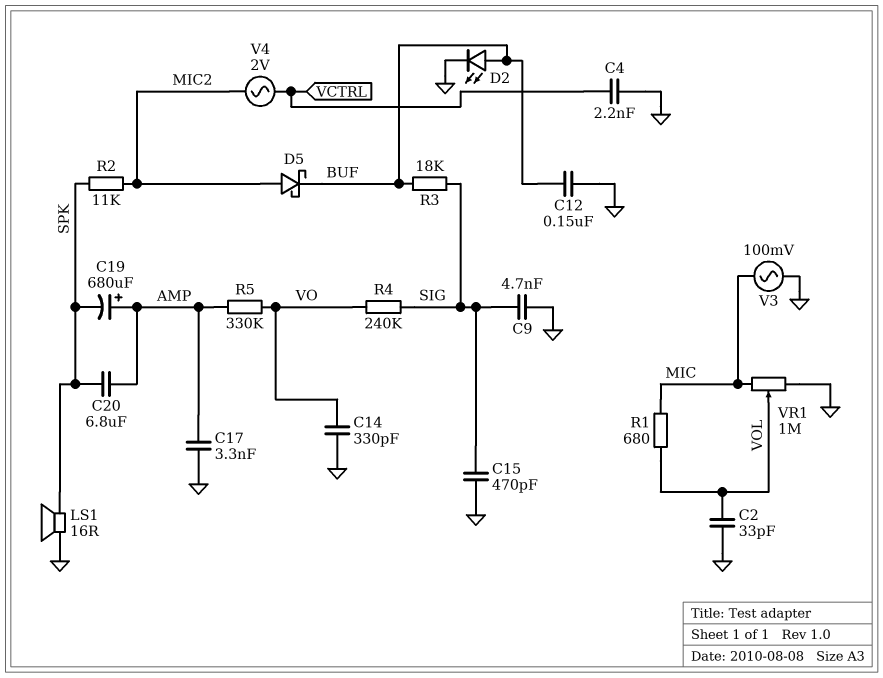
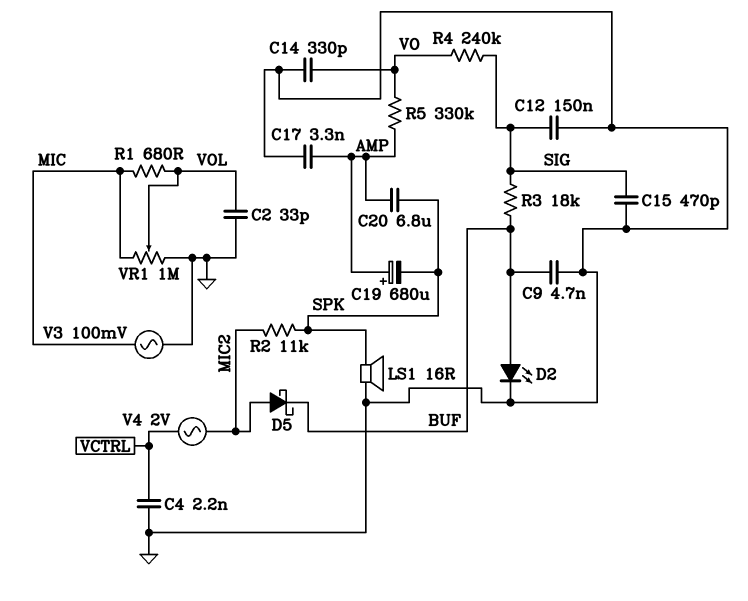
C9: 4.7nF (GND, SIG) -> 4.7nF (BUF, GND)
C12: 150nF (BUF, GND) -> 150nF (GND, SIG)

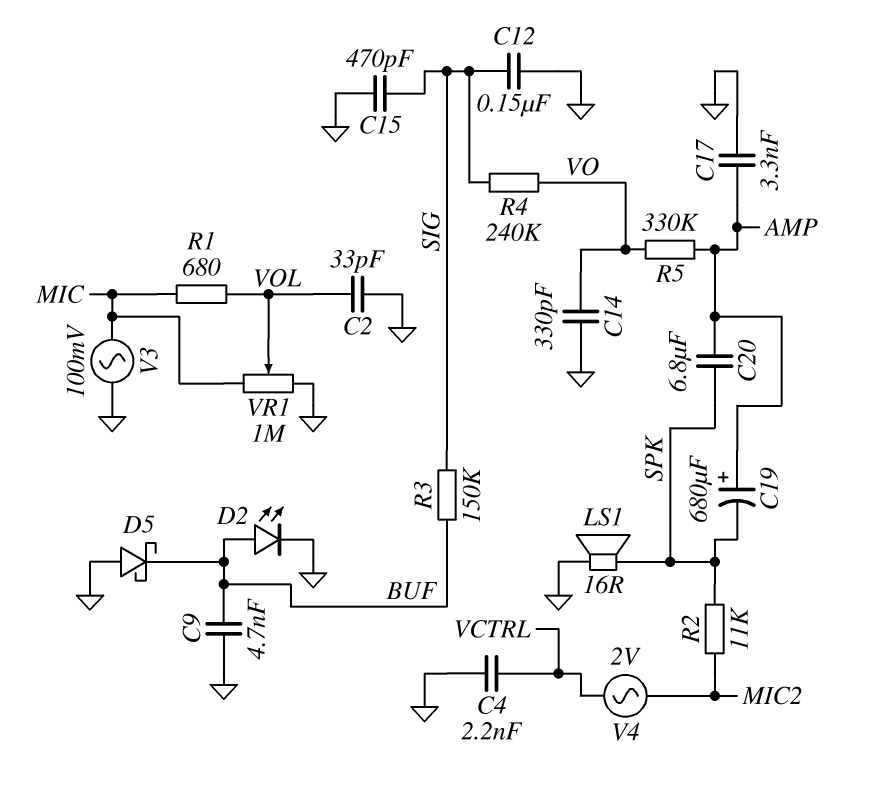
D5: schottky (A MIC2, K BUF) -> schottky (A GND, K BUF)
R3: 18k (BUF, SIG) -> 150k (BUF, SIG)

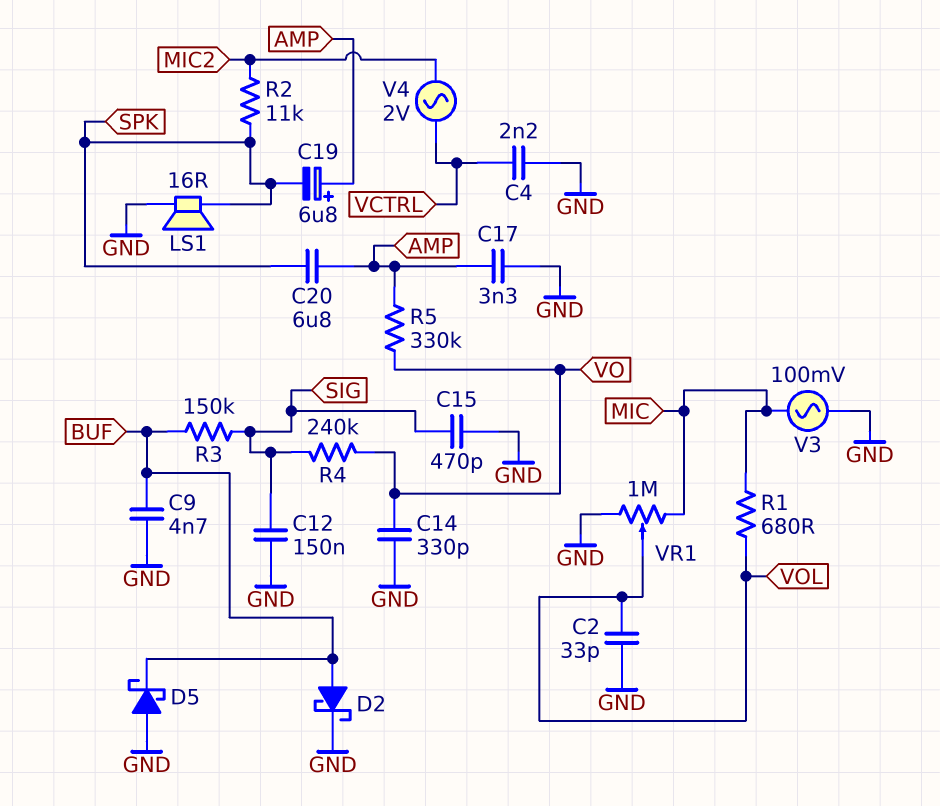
C19: 680uF (plus AMP, minus SPK) -> 6.8uF (plus AMP, minus SPK)
D2: LED (A BUF, K GND) -> schottky (A BUF, K GND)

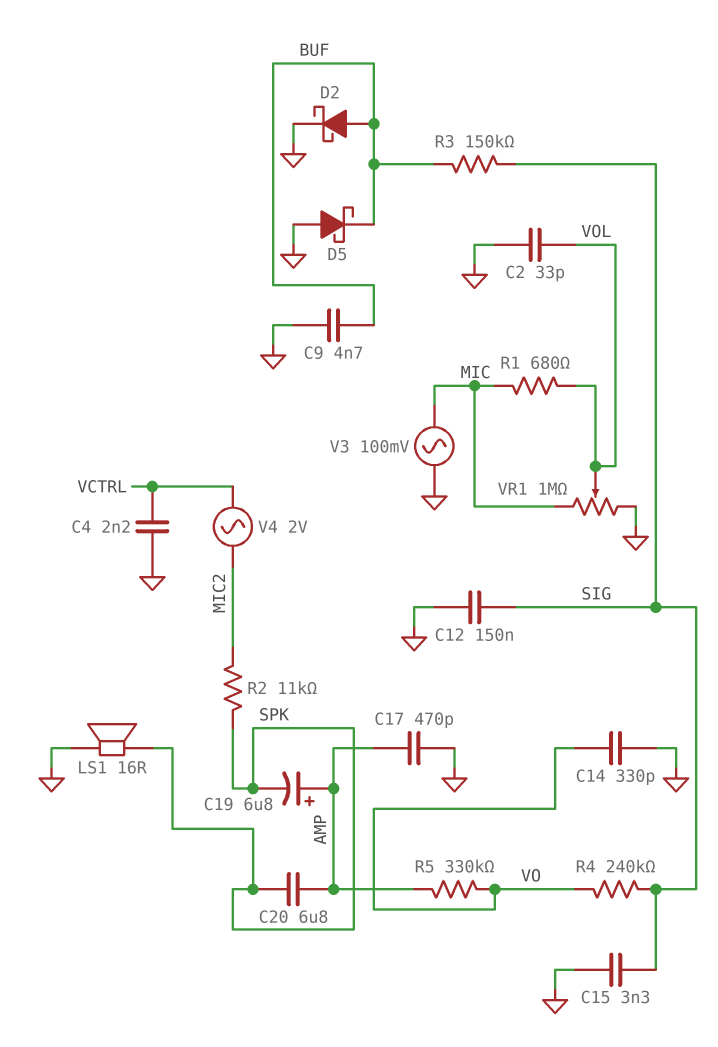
C15: 470pF (GND, SIG) -> 3.3nF (GND, SIG)
C17: 3.3nF (AMP, GND) -> 470pF (AMP, GND)

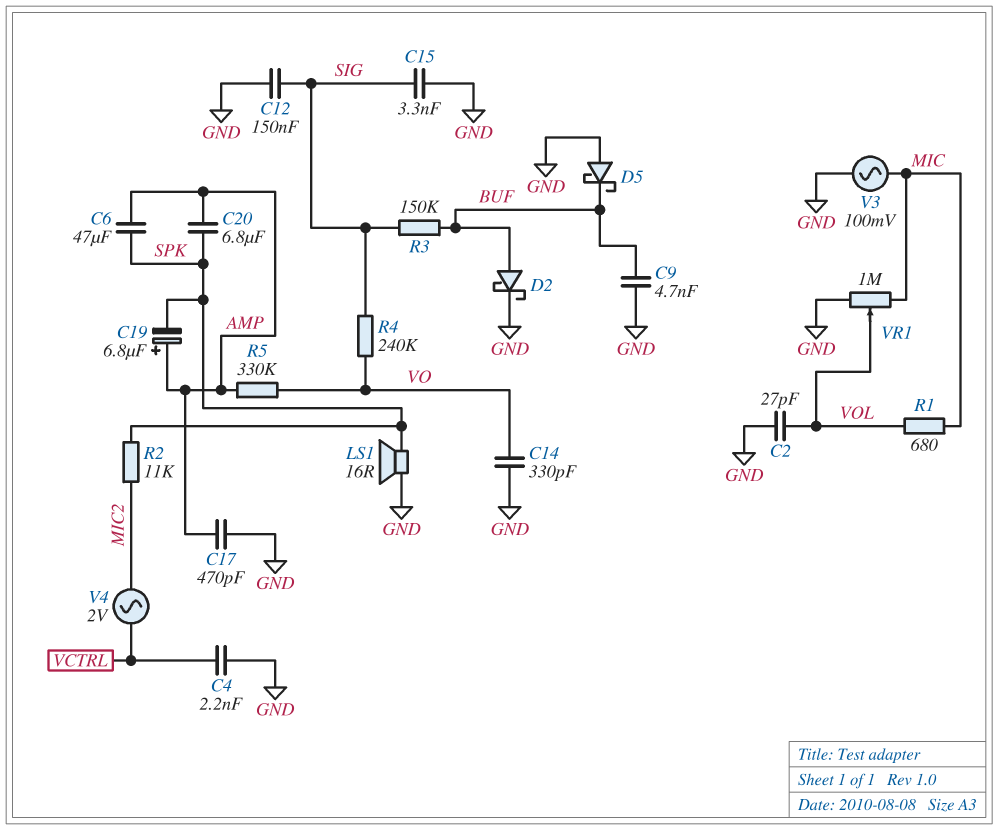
C2: 33pF (GND, VOL) -> 27pF (GND, VOL)
C6: none -> 47uF (AMP, SPK)

